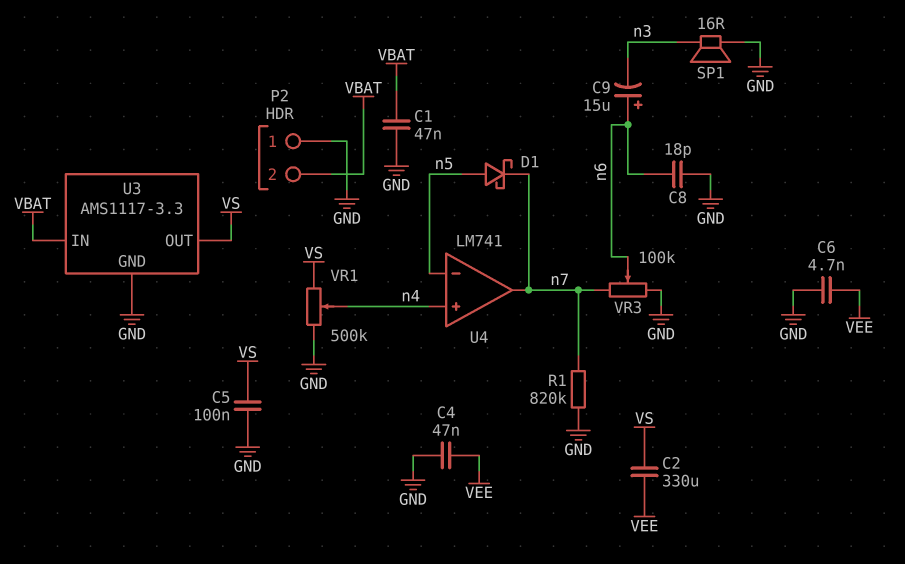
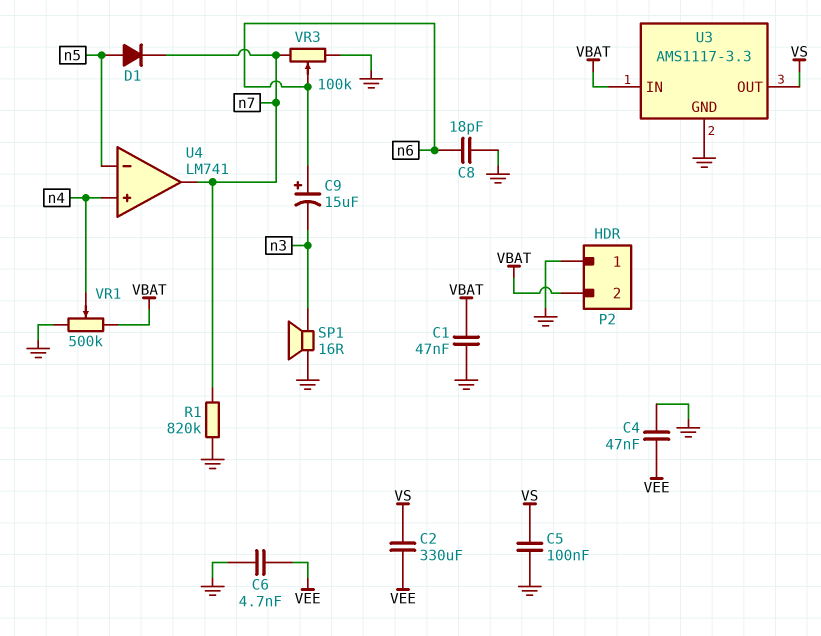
D1: schottky (A n5, K n7) -> diode (A n5, K n7)
VR1: 500k (GND, VS, wiper n4) -> 500k (GND, VBAT, wiper n4)

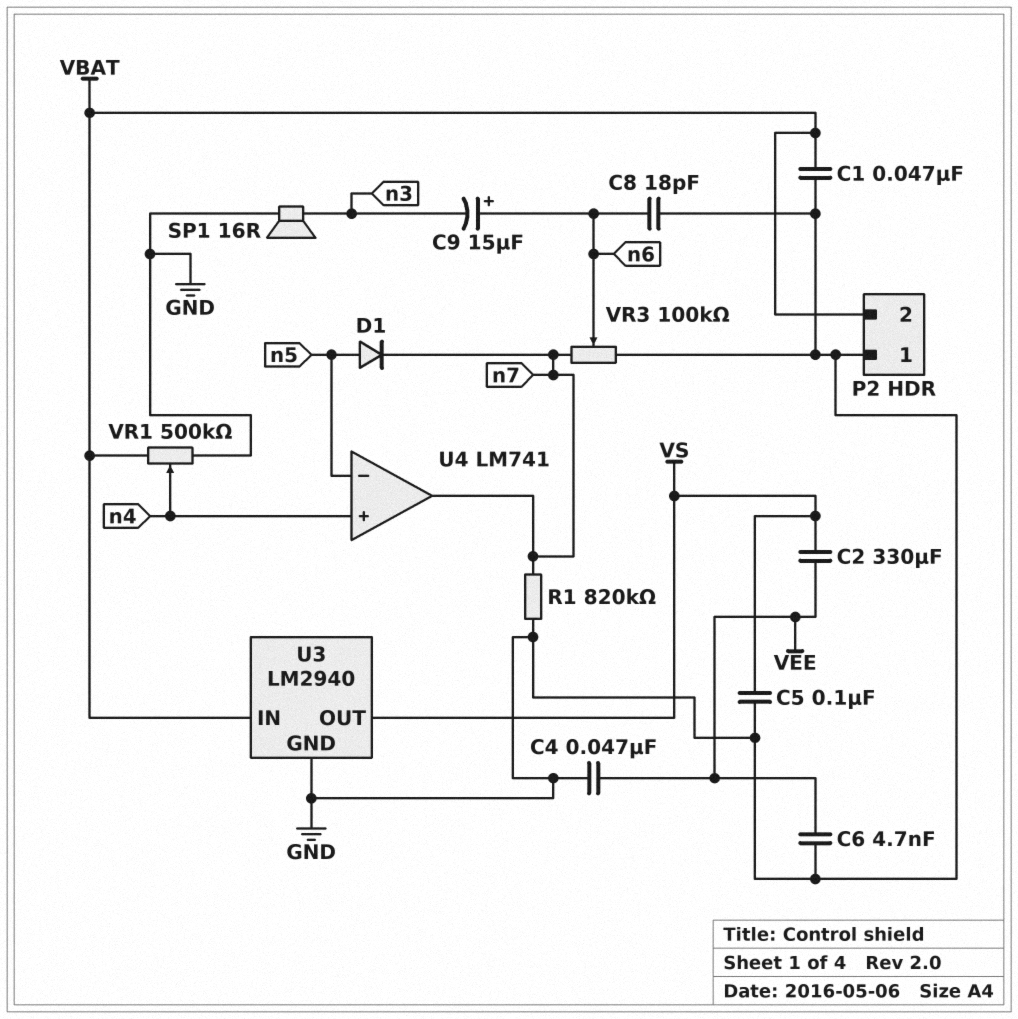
U3: AMS1117-3.3 -> LM2940

